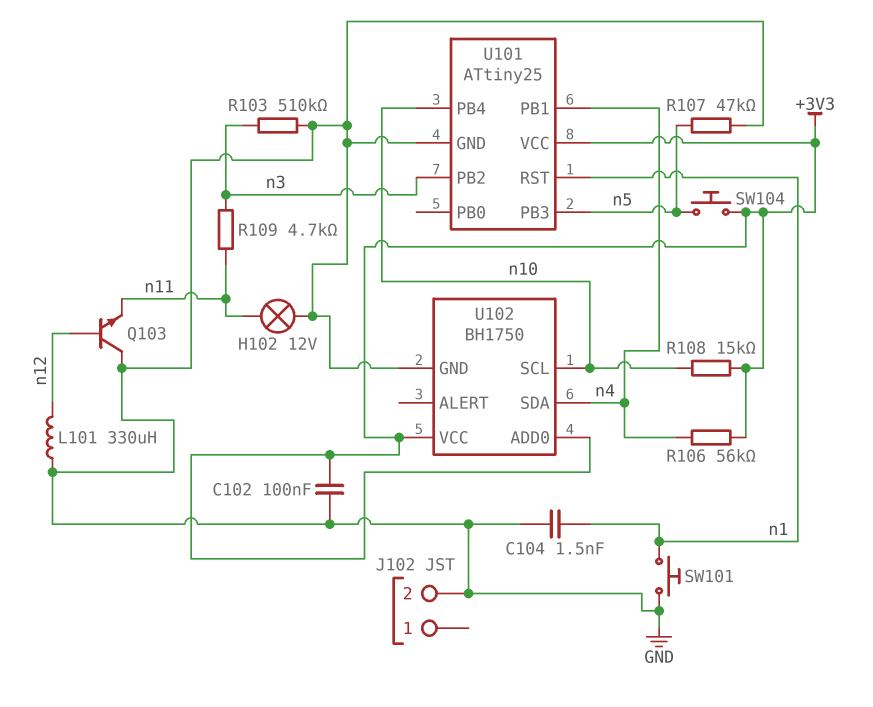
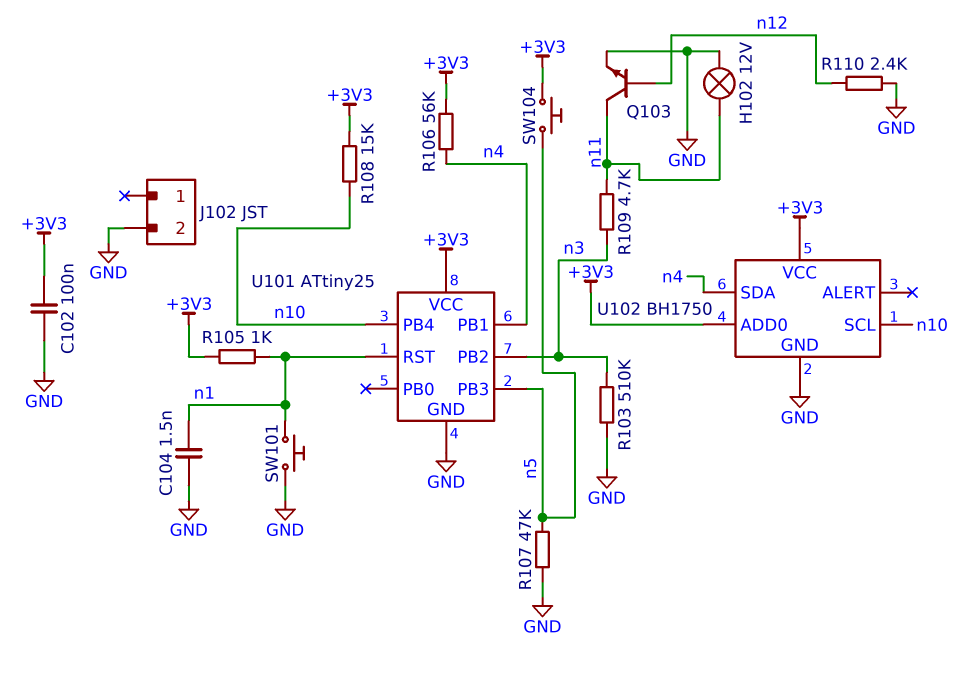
L101: 330uH (GND, n12) -> none
Q103: NPN (B n12, C GND, E n11) -> NPN (B n12, C n11, E GND)
R105: none -> 1k (+3V3, n1)
R110: none -> 2.4k (GND, n12)

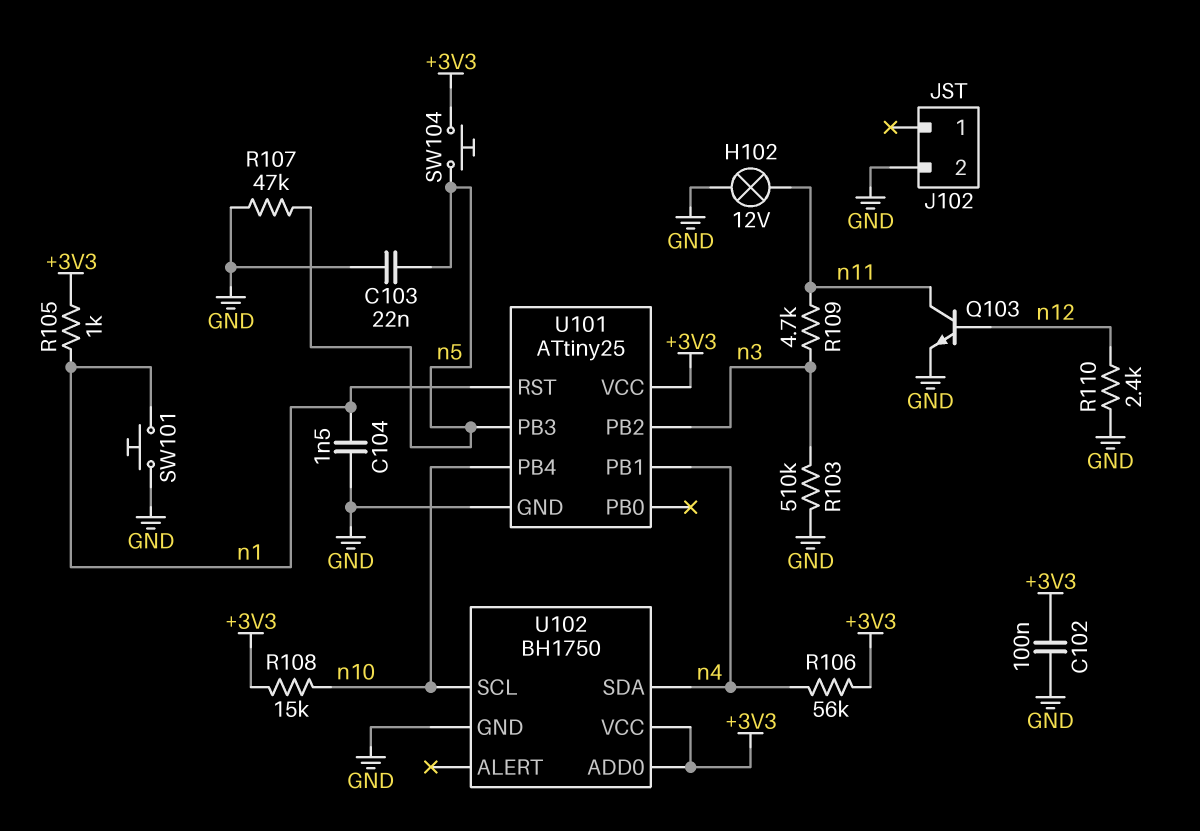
C103: none -> 22nF (GND, n5)

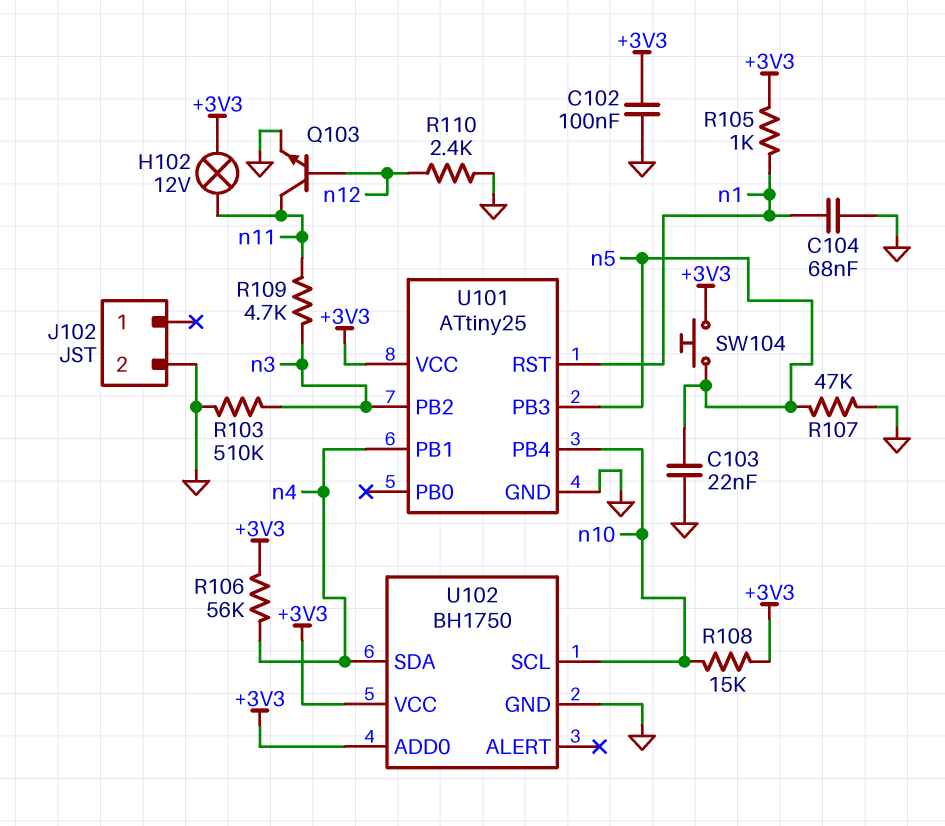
C104: 1.5nF (GND, n1) -> 68nF (GND, n1)
H102: lamp 12V (GND, n11) -> lamp 12V (+3V3, n11)
SW101: button (GND, n1) -> none

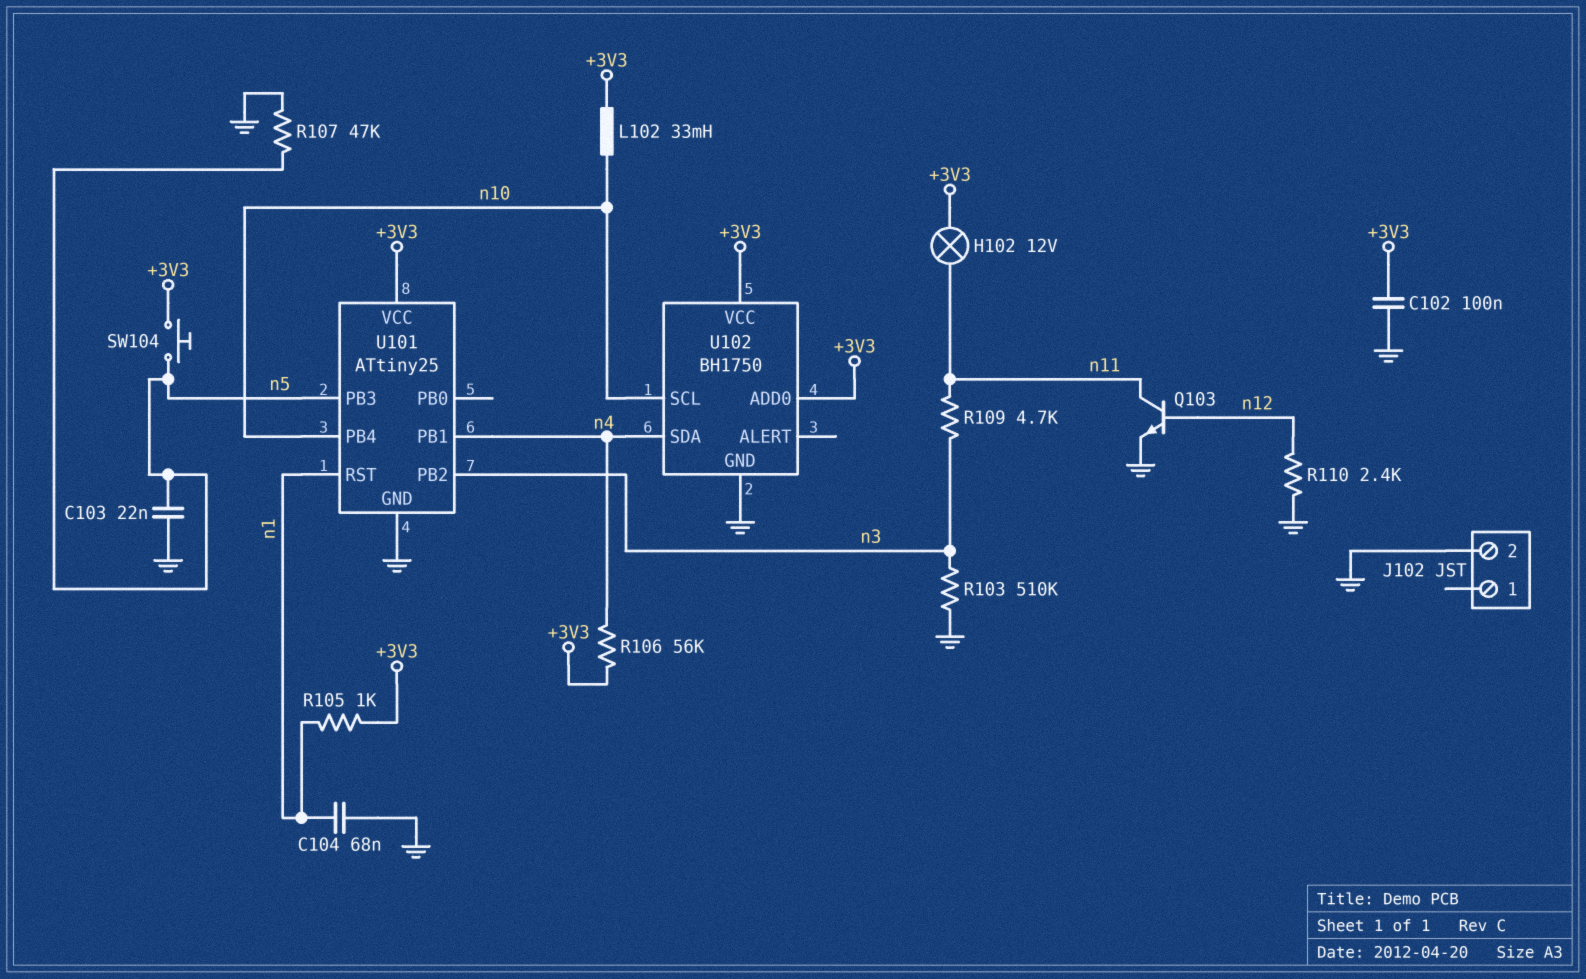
L102: none -> 33mH (+3V3, n10)
R108: 15k (+3V3, n10) -> none

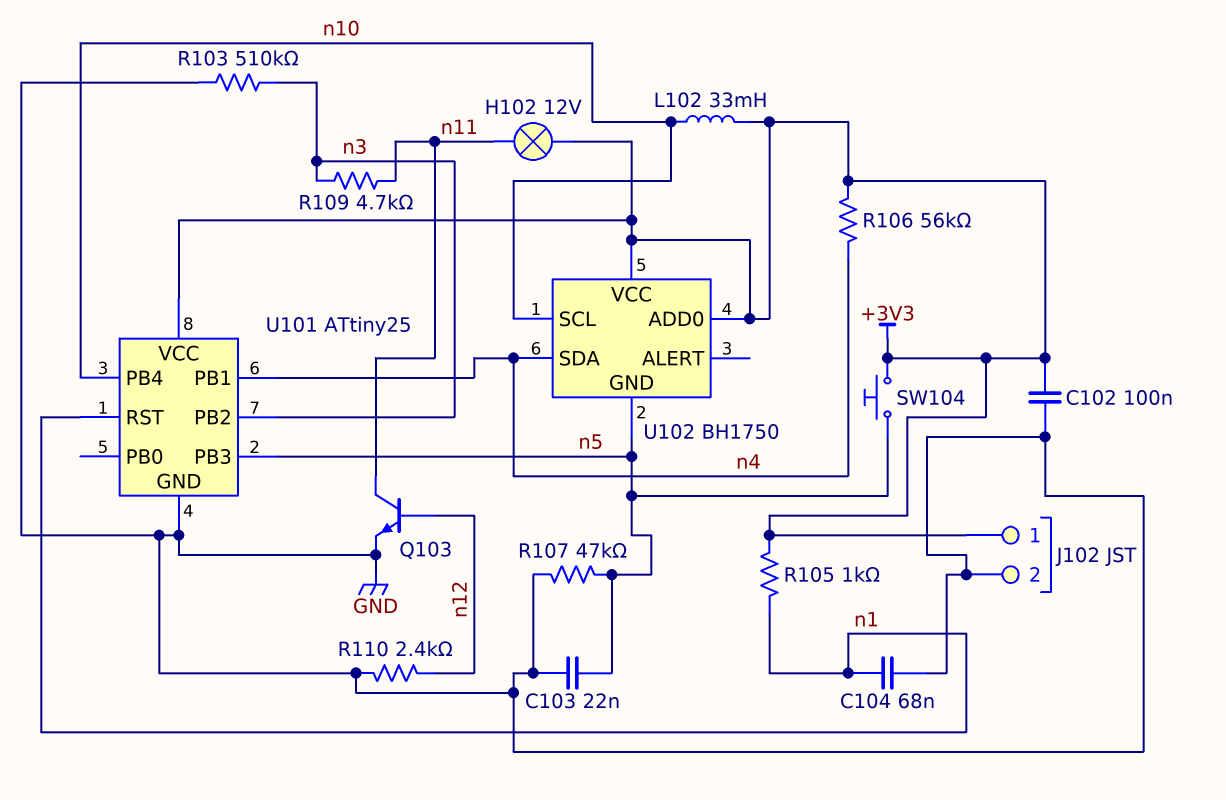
J102 pin 1: none -> +3V3
U102 pin GND: GND -> n5

